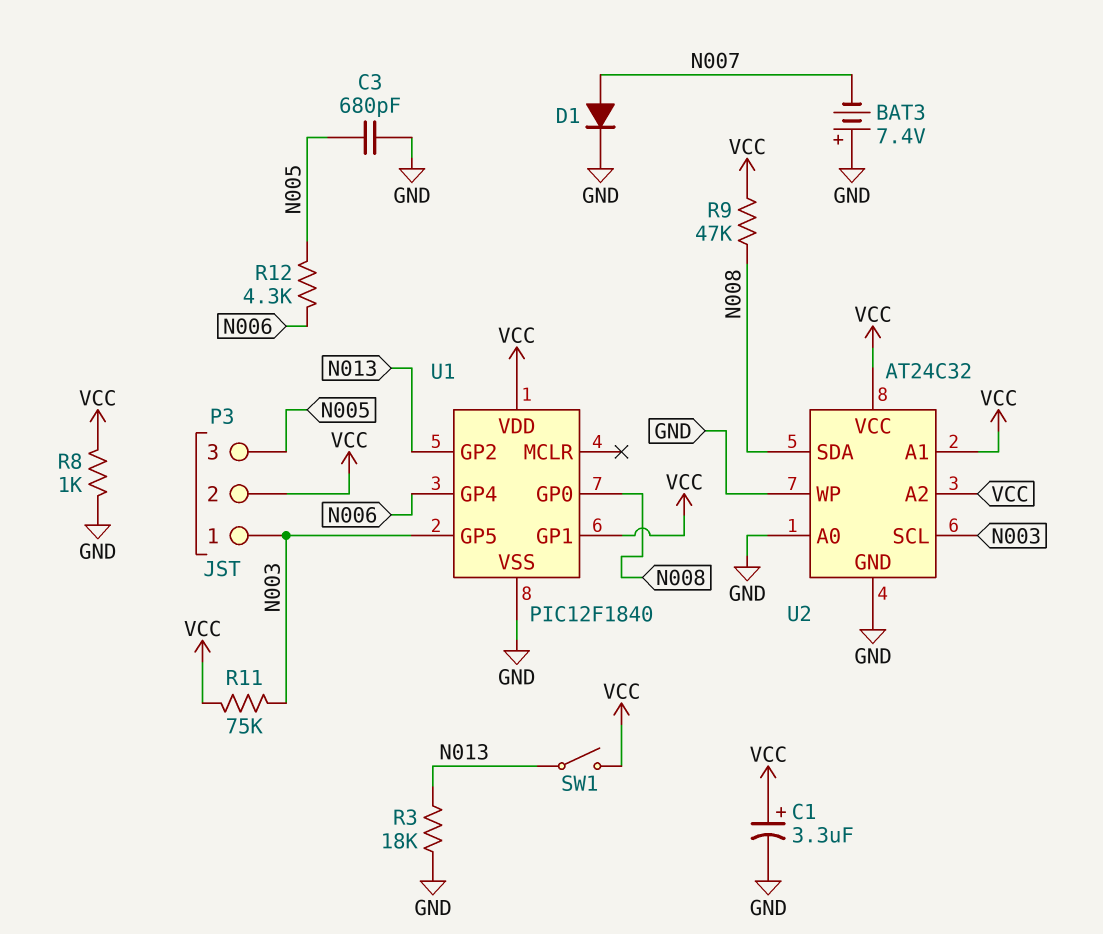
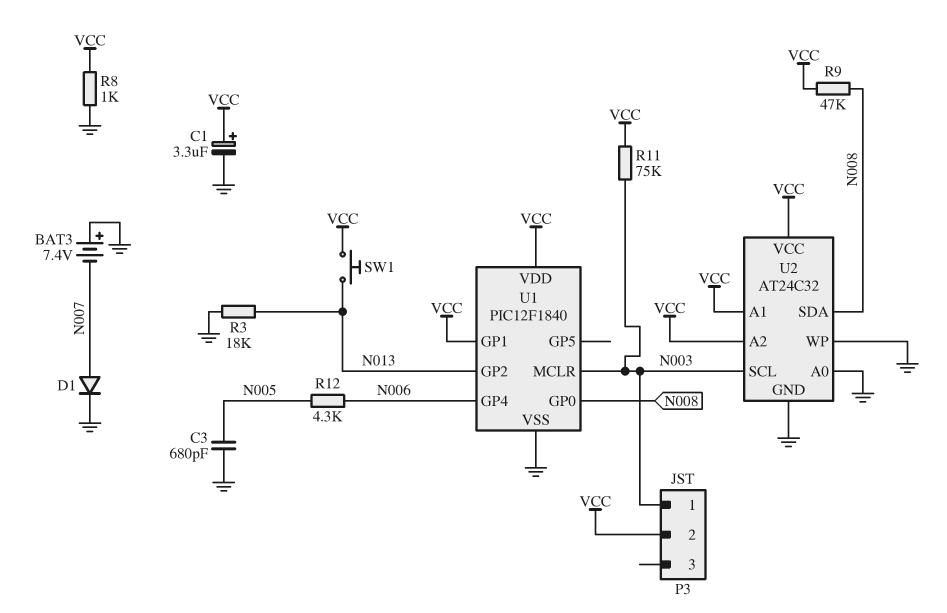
P3 pin 3: N005 -> none
SW1: switch (N013, VCC) -> button (N013, VCC)
U1 pin GP5: N003 -> none
U1 pin MCLR: none -> N003

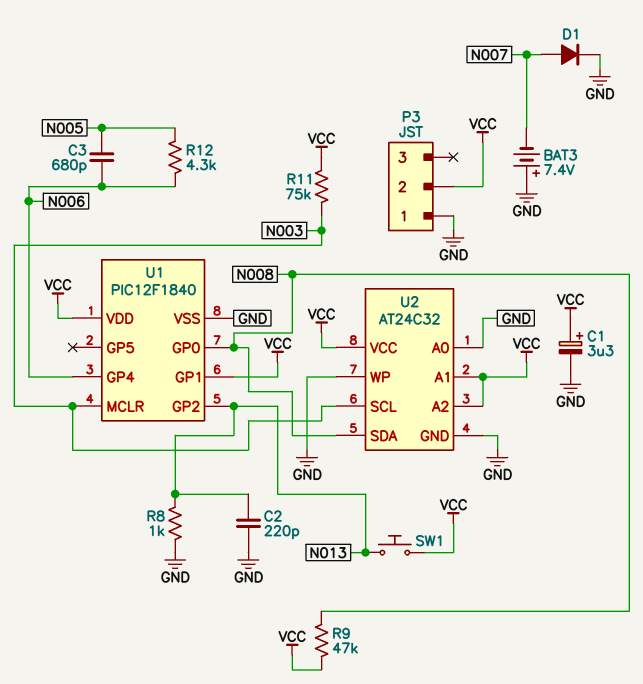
C2: none -> 220pF (GND, N013)
C3: 680pF (GND, N005) -> 680pF (N005, N006)
P3 pin 1: N003 -> GND
R3: 18k (GND, N013) -> none
R8: 1k (GND, VCC) -> 1k (GND, N013)

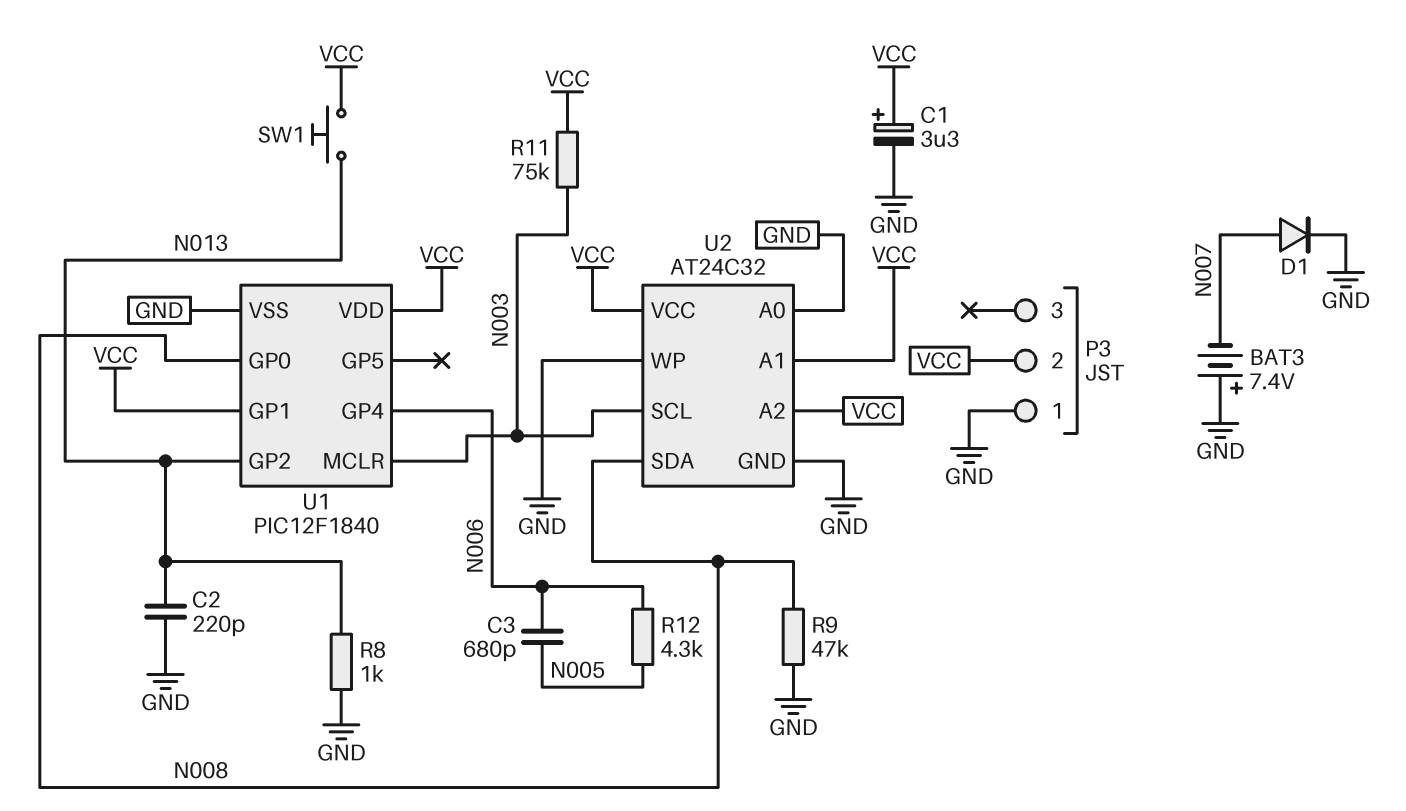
R9: 47k (N008, VCC) -> 47k (GND, N008)

